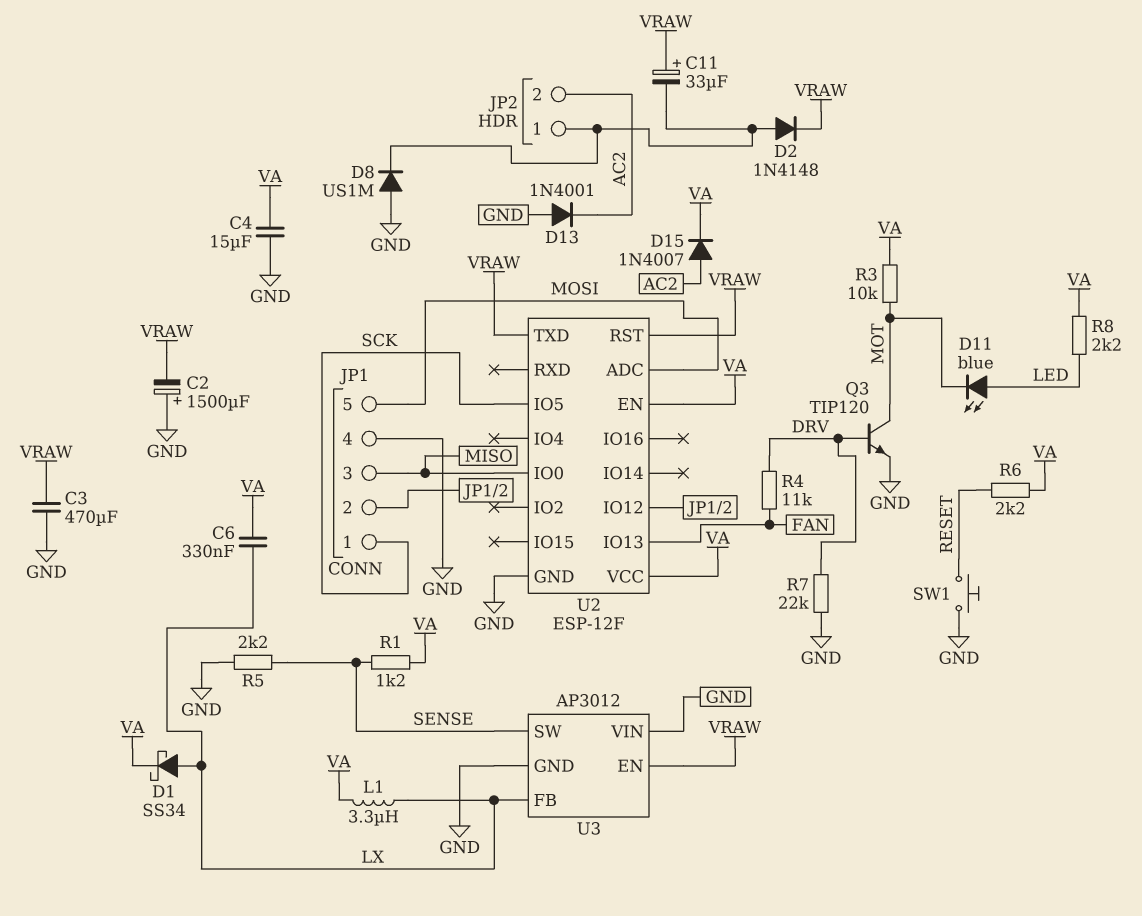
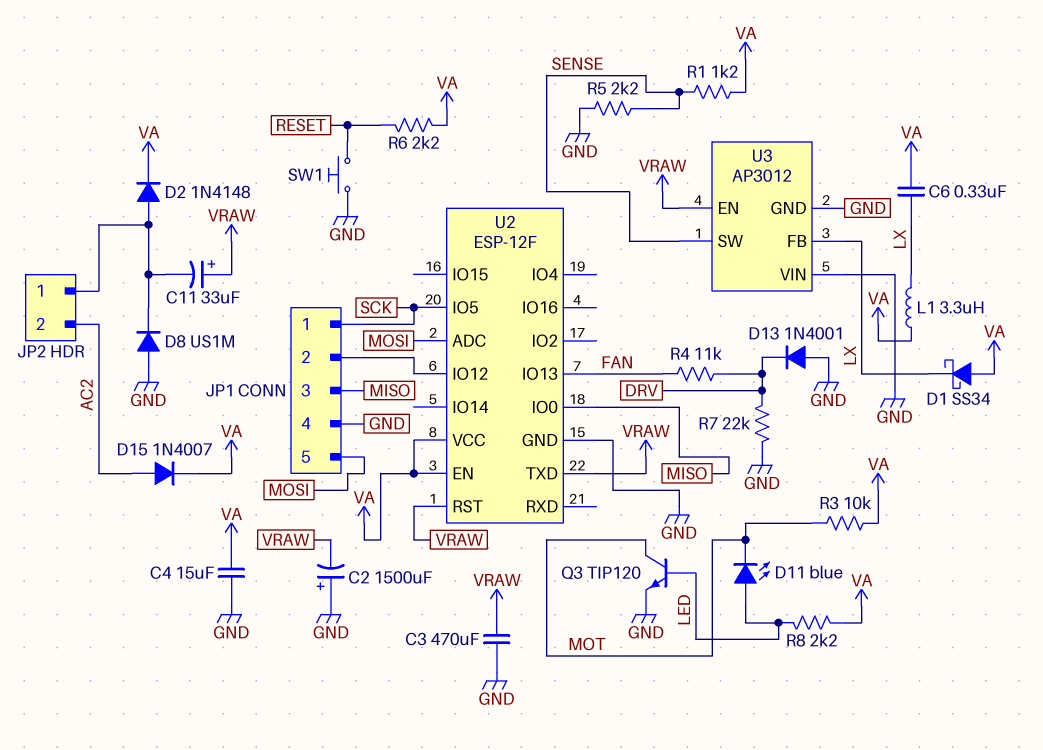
D1: schottky SS34 (A LX, K VA) -> schottky SS34 (A VA, K LX)
D2: diode 1N4148 (A JP2/1, K VRAW) -> diode 1N4148 (A JP2/1, K VA)
D13: diode 1N4001 (A GND, K AC2) -> diode 1N4001 (A GND, K DRV)
Q3: NPN TIP120 (B DRV, C MOT, E GND) -> NPN TIP120 (B LED, C MOT, E GND)

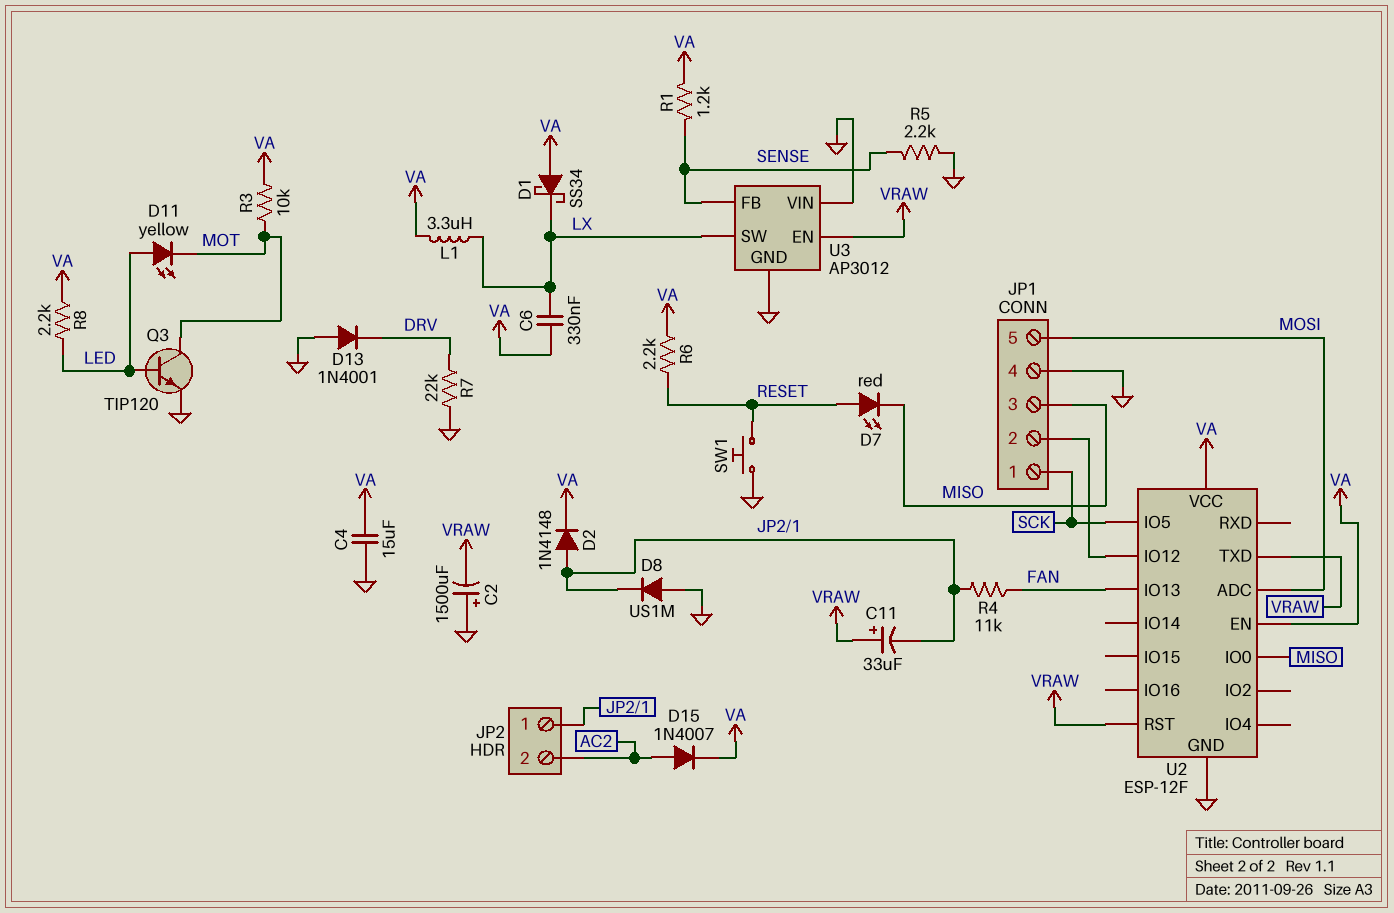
C3: 470uF (GND, VRAW) -> none
D7: none -> LED red (A RESET, K MISO)
D11: LED blue (A LED, K MOT) -> LED yellow (A LED, K MOT)
R4: 11k (DRV, FAN) -> 11k (FAN, JP2/1)
U3 pin FB: LX -> SENSE
U3 pin SW: SENSE -> LX

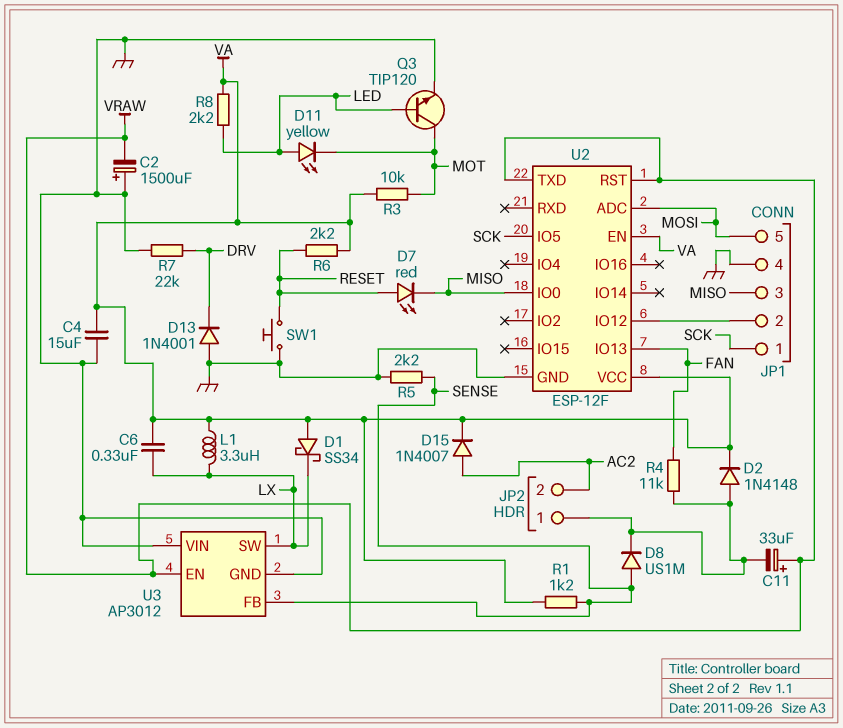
D8: diode US1M (A GND, K JP2/1) -> diode US1M (A SENSE, K JP2/1)

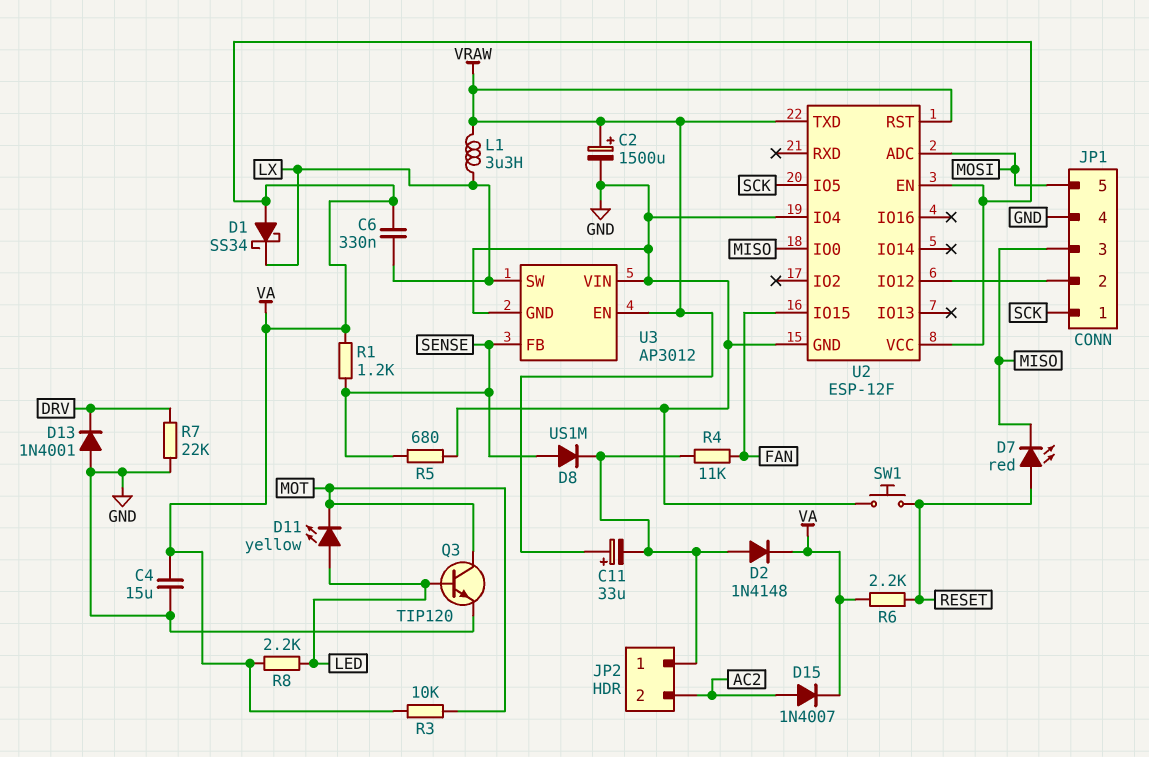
C2: 1500uF (plus GND, minus VRAW) -> 1500uF (plus VRAW, minus GND)
L1: 3.3uH (LX, VA) -> 3.3uH (LX, VRAW)
R5: 2.2k (GND, SENSE) -> 680 (GND, SENSE)
U2 pin IO4: none -> GND
U2 pin IO13: FAN -> none
U2 pin IO15: none -> FAN

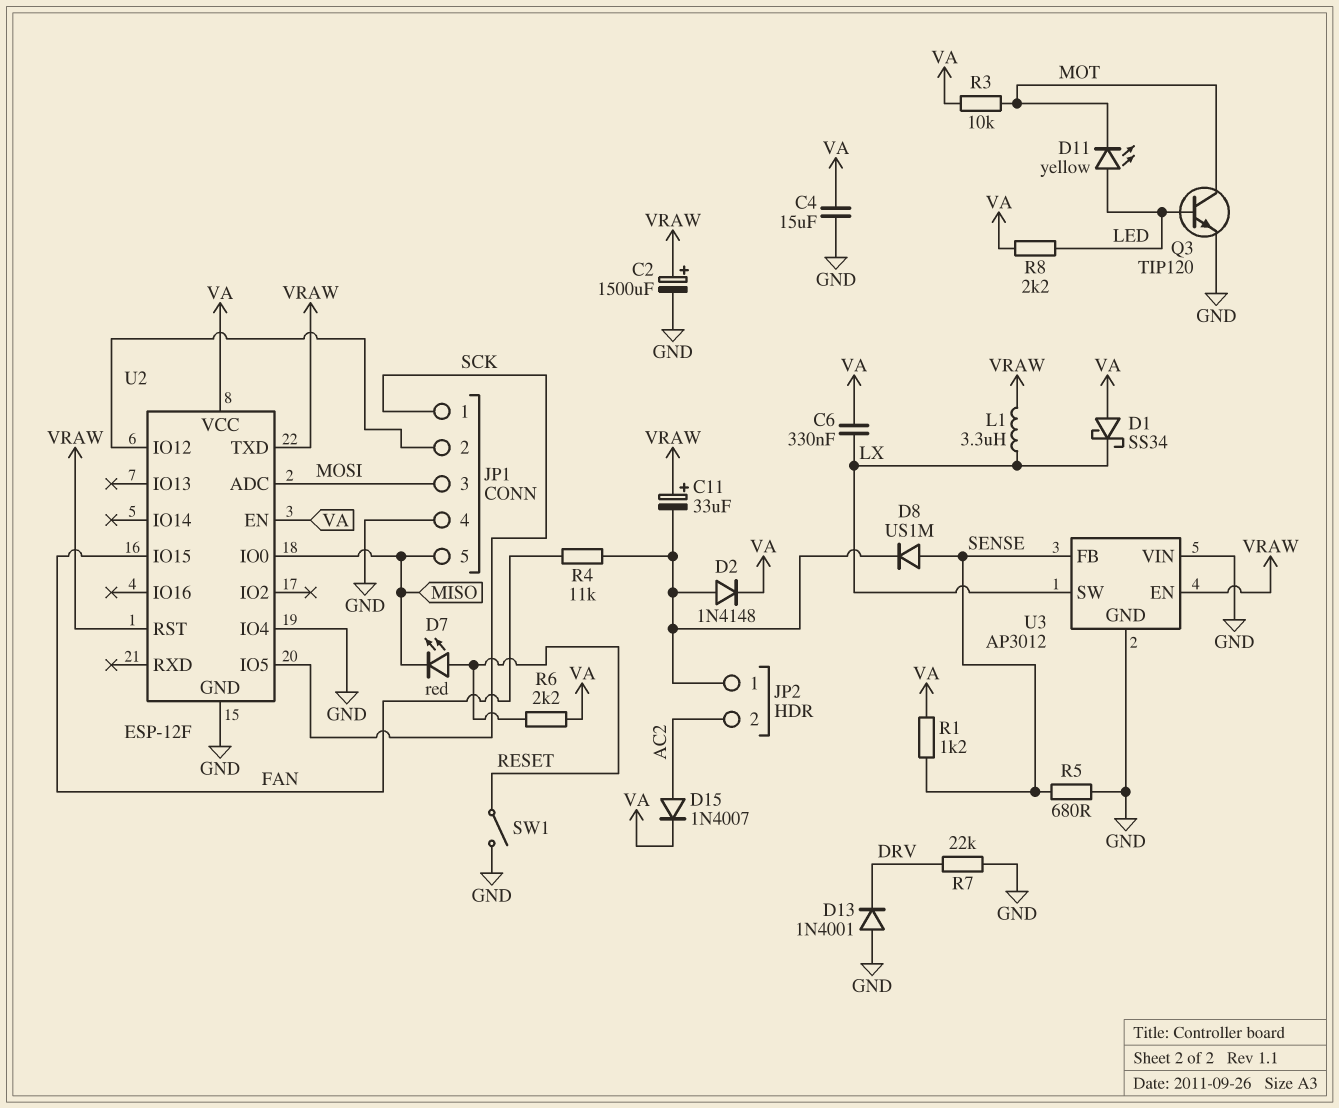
JP1 pin 3: MISO -> MOSI
JP1 pin 5: MOSI -> MISO
SW1: button (GND, RESET) -> switch (GND, RESET)

